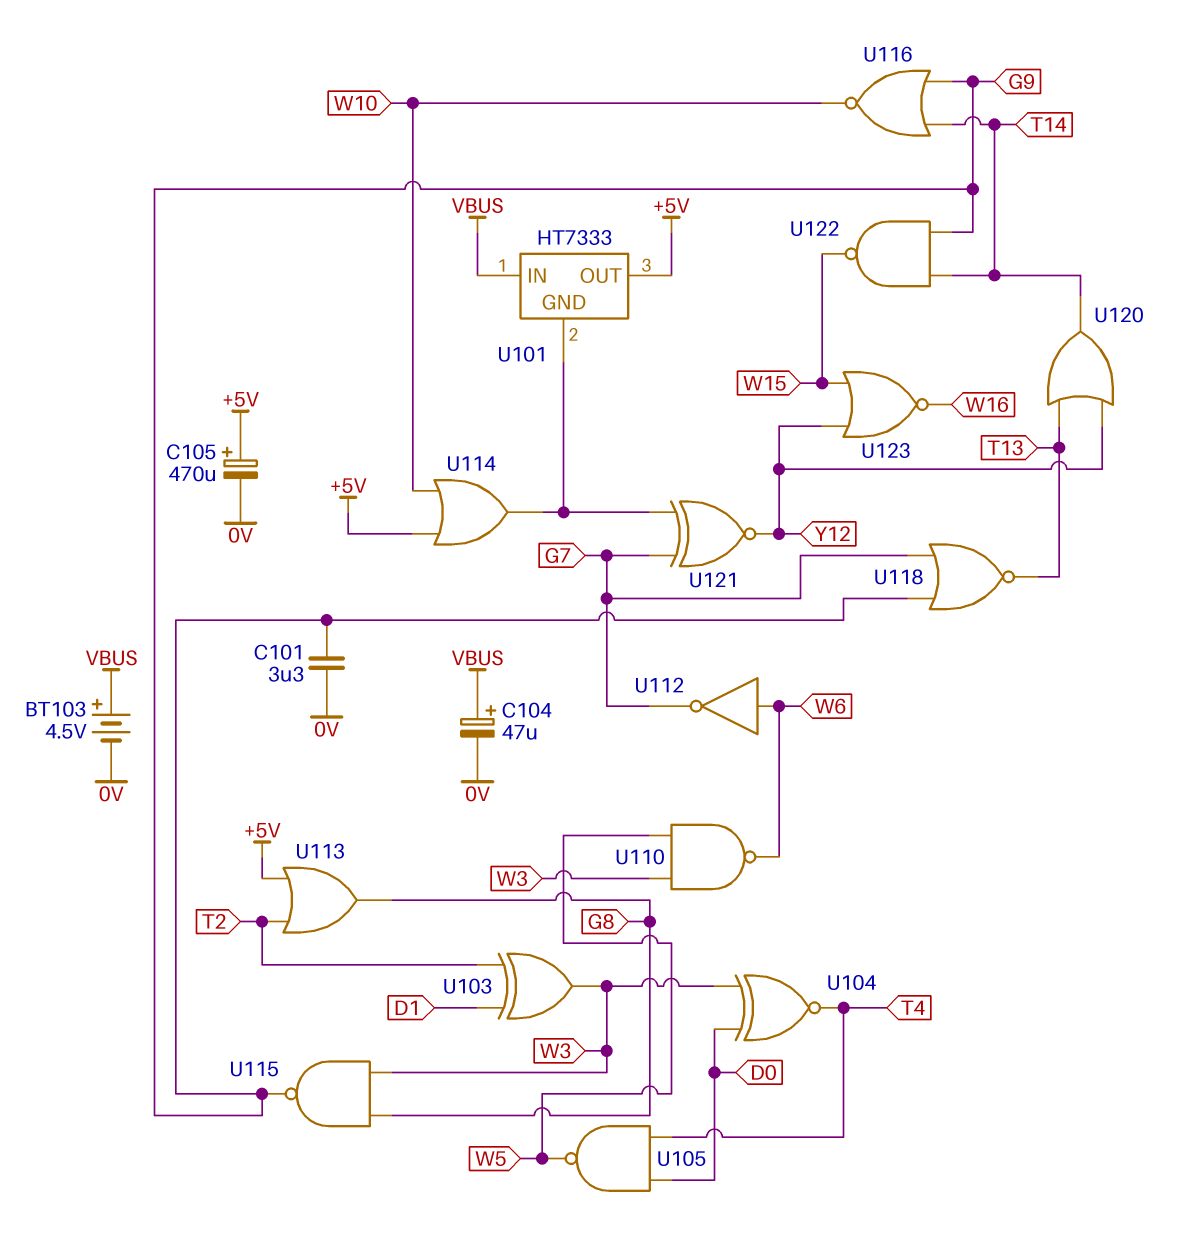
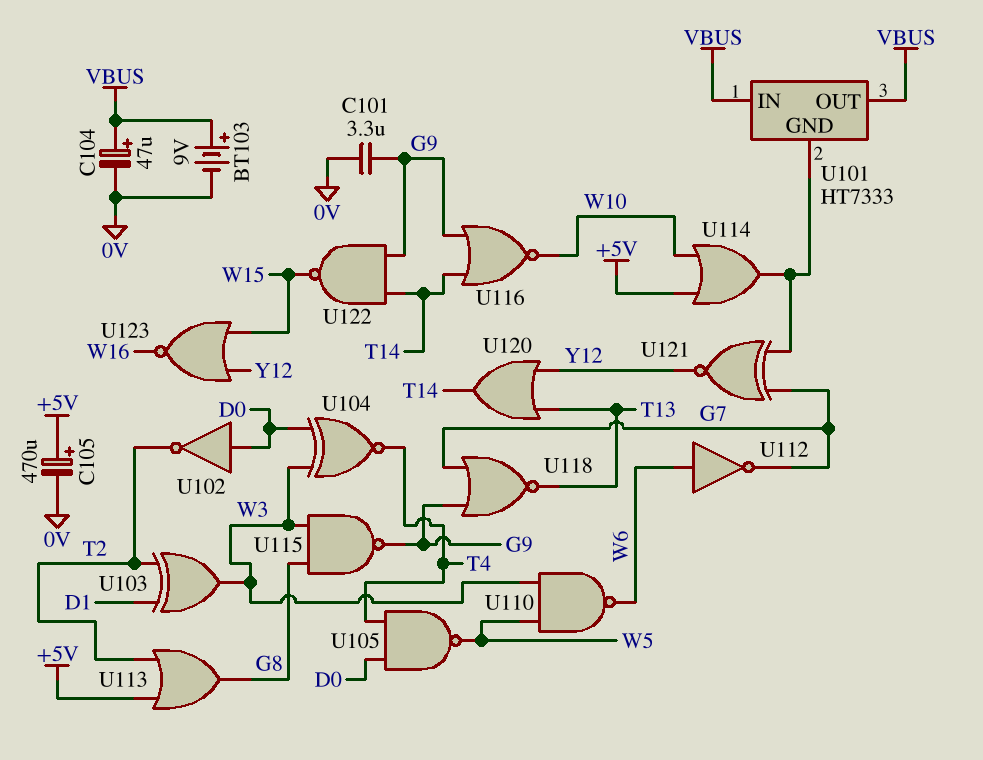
BT103: 4.5V (plus VBUS, minus 0V) -> 9V (plus VBUS, minus 0V)
U101 pin OUT: +5V -> VBUS
U102: none -> NOT (in D0, out T2)

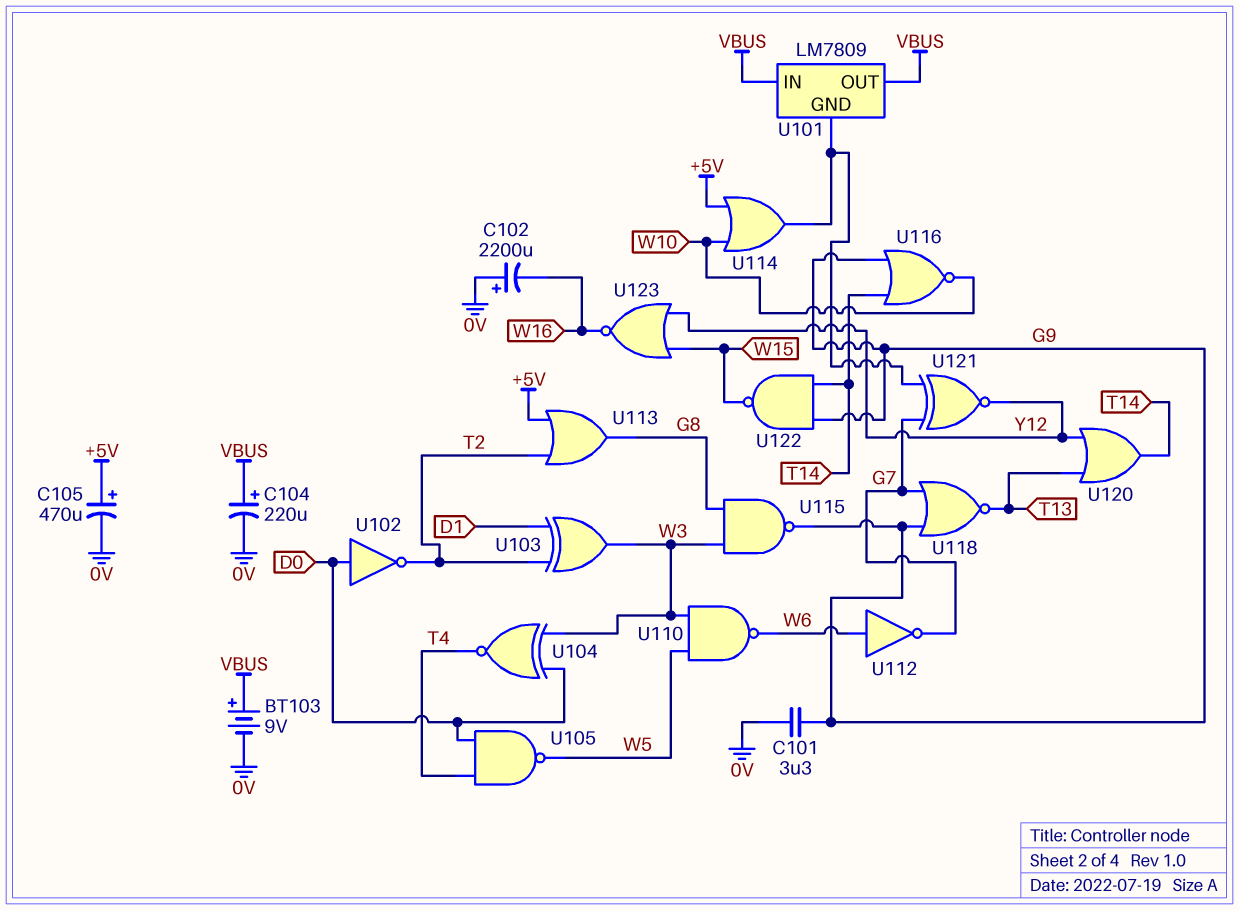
C102: none -> 2200uF (plus 0V, minus W16)
C104: 47uF (plus VBUS, minus 0V) -> 220uF (plus VBUS, minus 0V)
U101: HT7333 -> LM7809

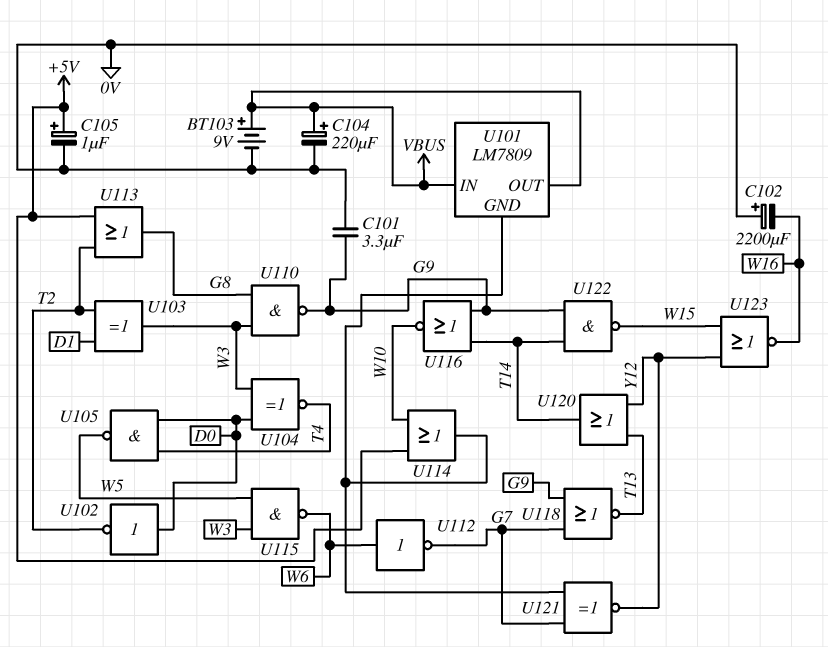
C105: 470uF (plus +5V, minus 0V) -> 1uF (plus +5V, minus 0V)
U110: NAND (in W3, in W5, out W6) -> NAND (in G8, in W3, out G9)
U115: NAND (in G8, in W3, out G9) -> NAND (in W3, in W5, out W6)

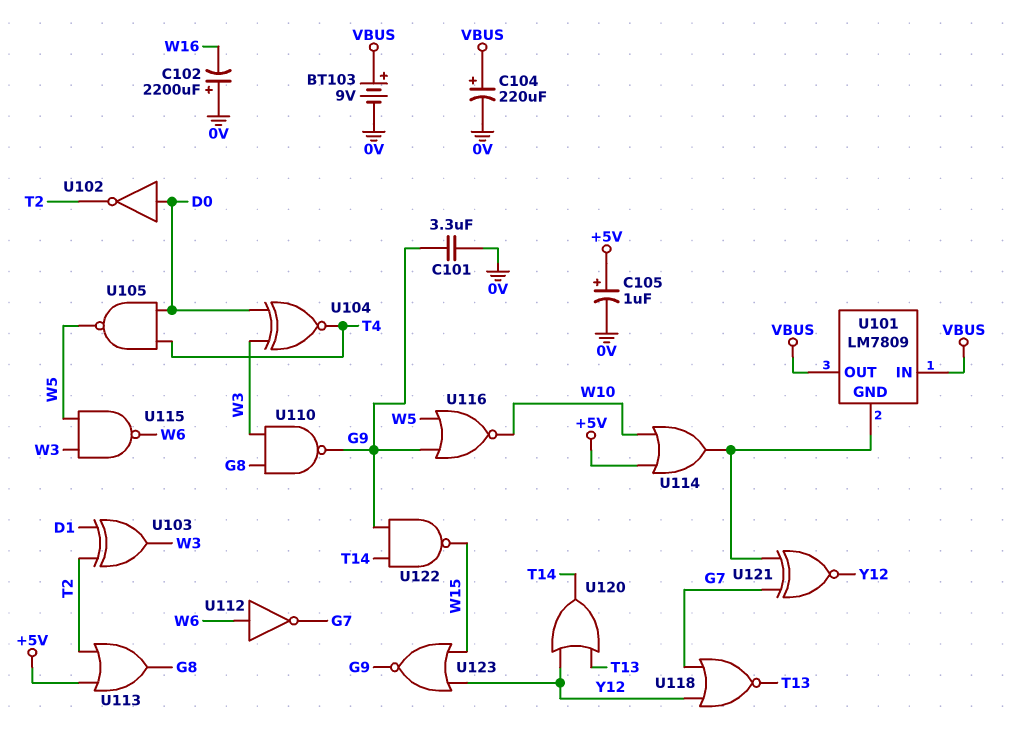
U116: NOR (in G9, in T14, out W10) -> NOR (in G9, in W5, out W10)
U118: NOR (in G7, in G9, out T13) -> NOR (in G7, in Y12, out T13)
U123: NOR (in W15, in Y12, out W16) -> NOR (in W15, in Y12, out G9)

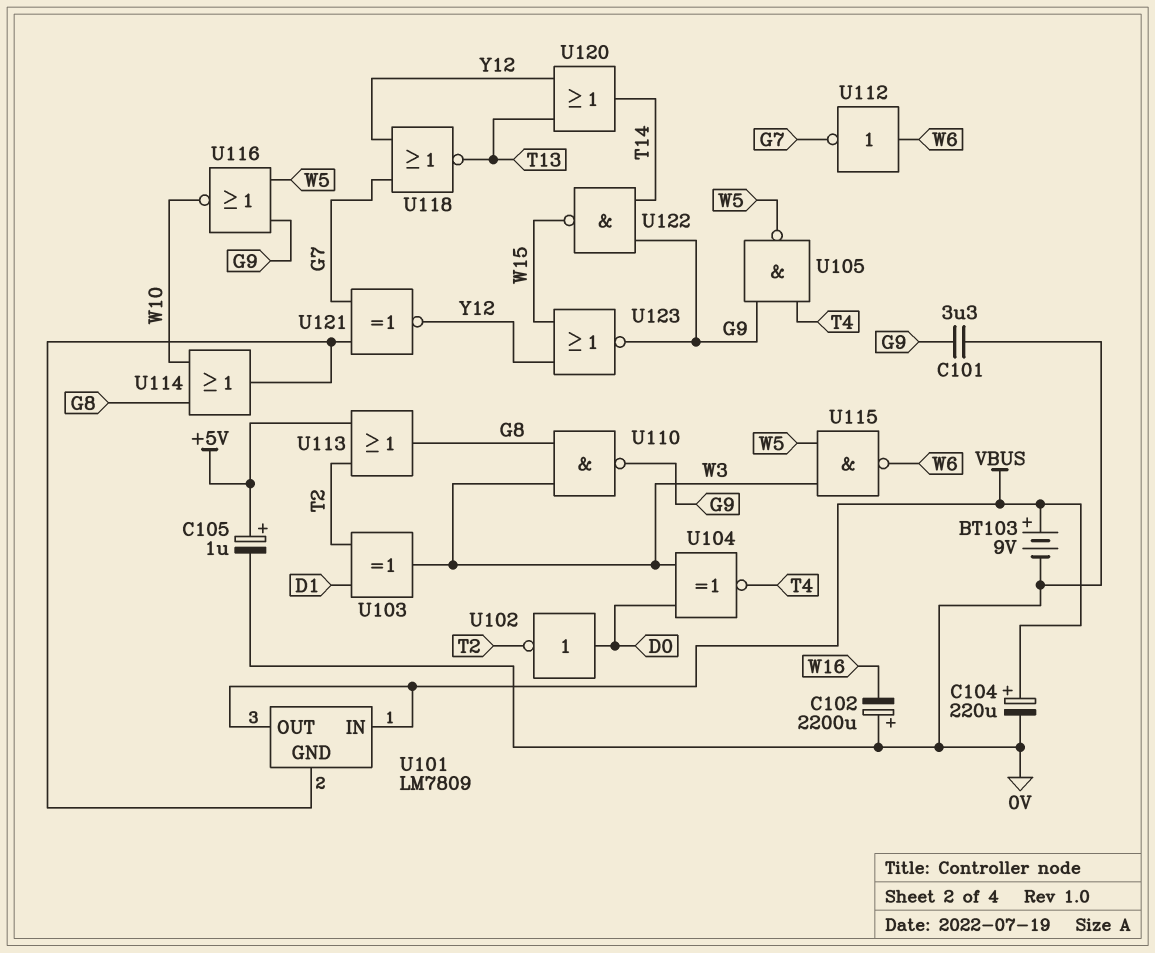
U105: NAND (in D0, in T4, out W5) -> NAND (in G9, in T4, out W5)
U114: OR (in +5V, in W10, out U101/GND) -> OR (in G8, in W10, out U101/GND)

